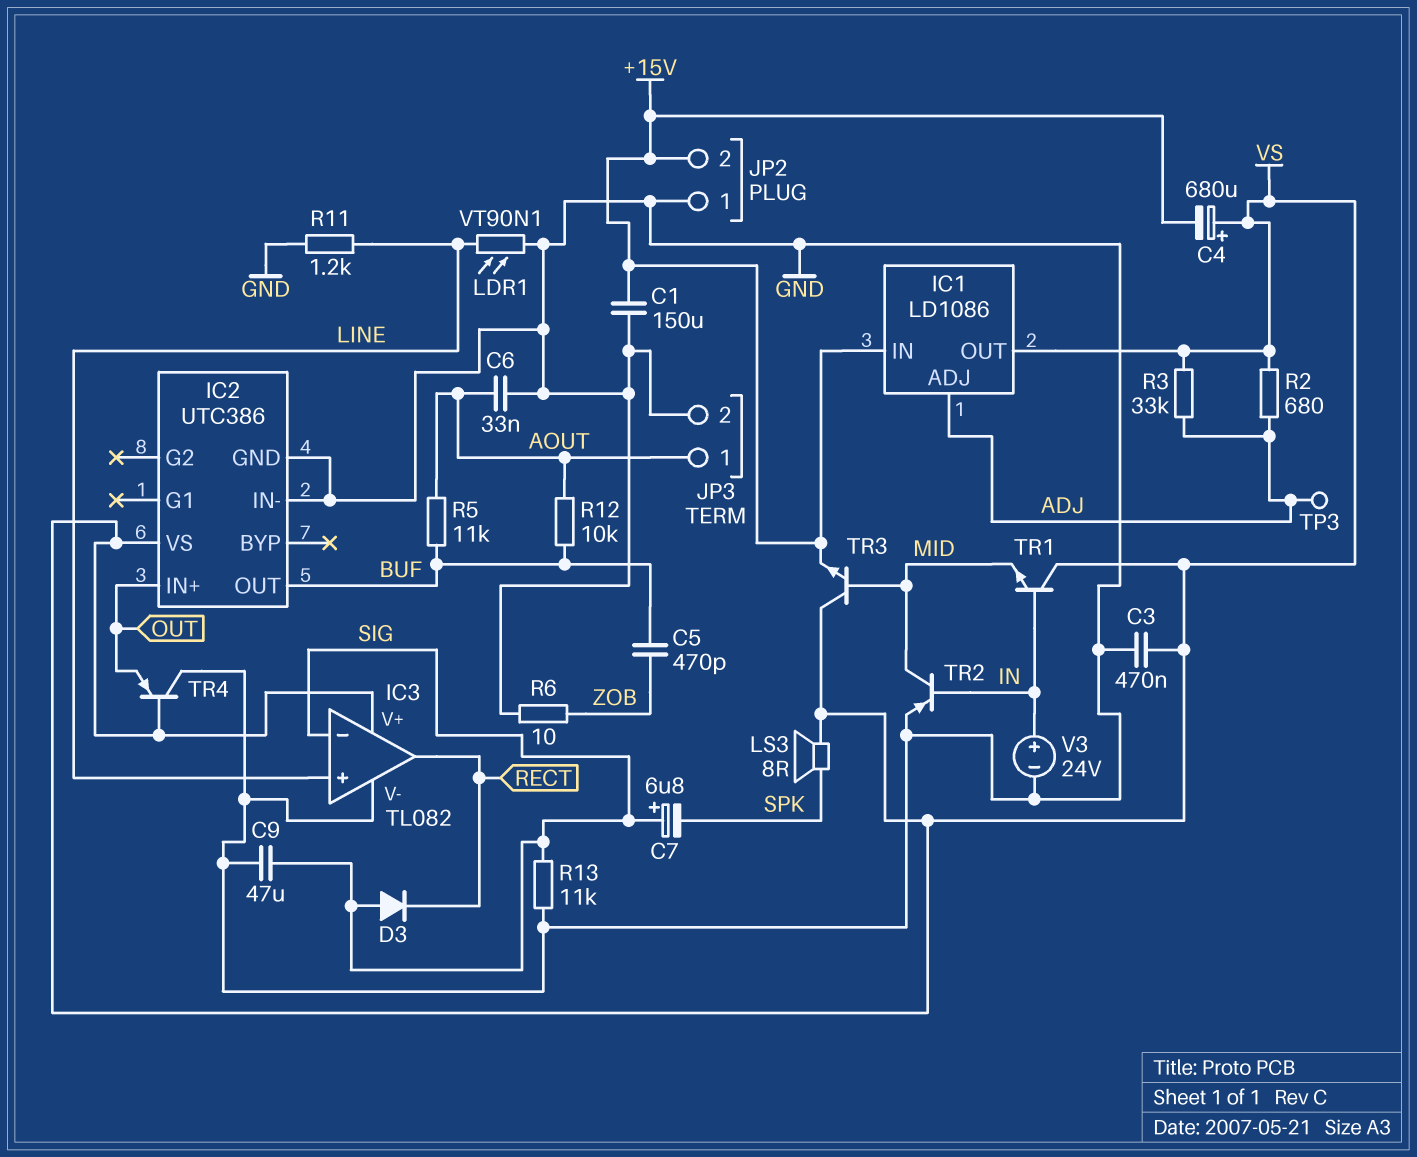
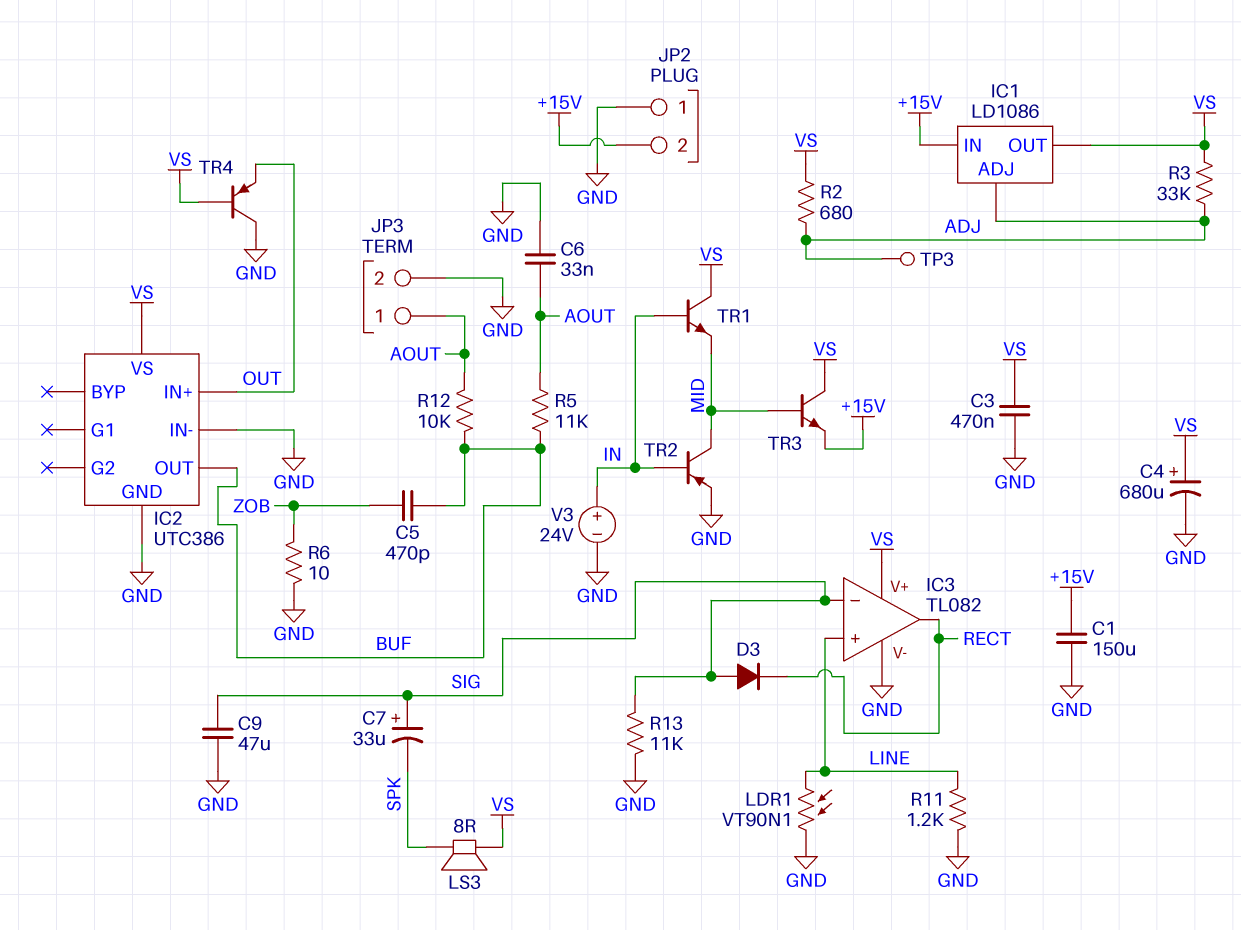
C4: 680uF (plus VS, minus +15V) -> 680uF (plus VS, minus GND)
C7: 6.8uF (plus SIG, minus SPK) -> 33uF (plus SIG, minus SPK)

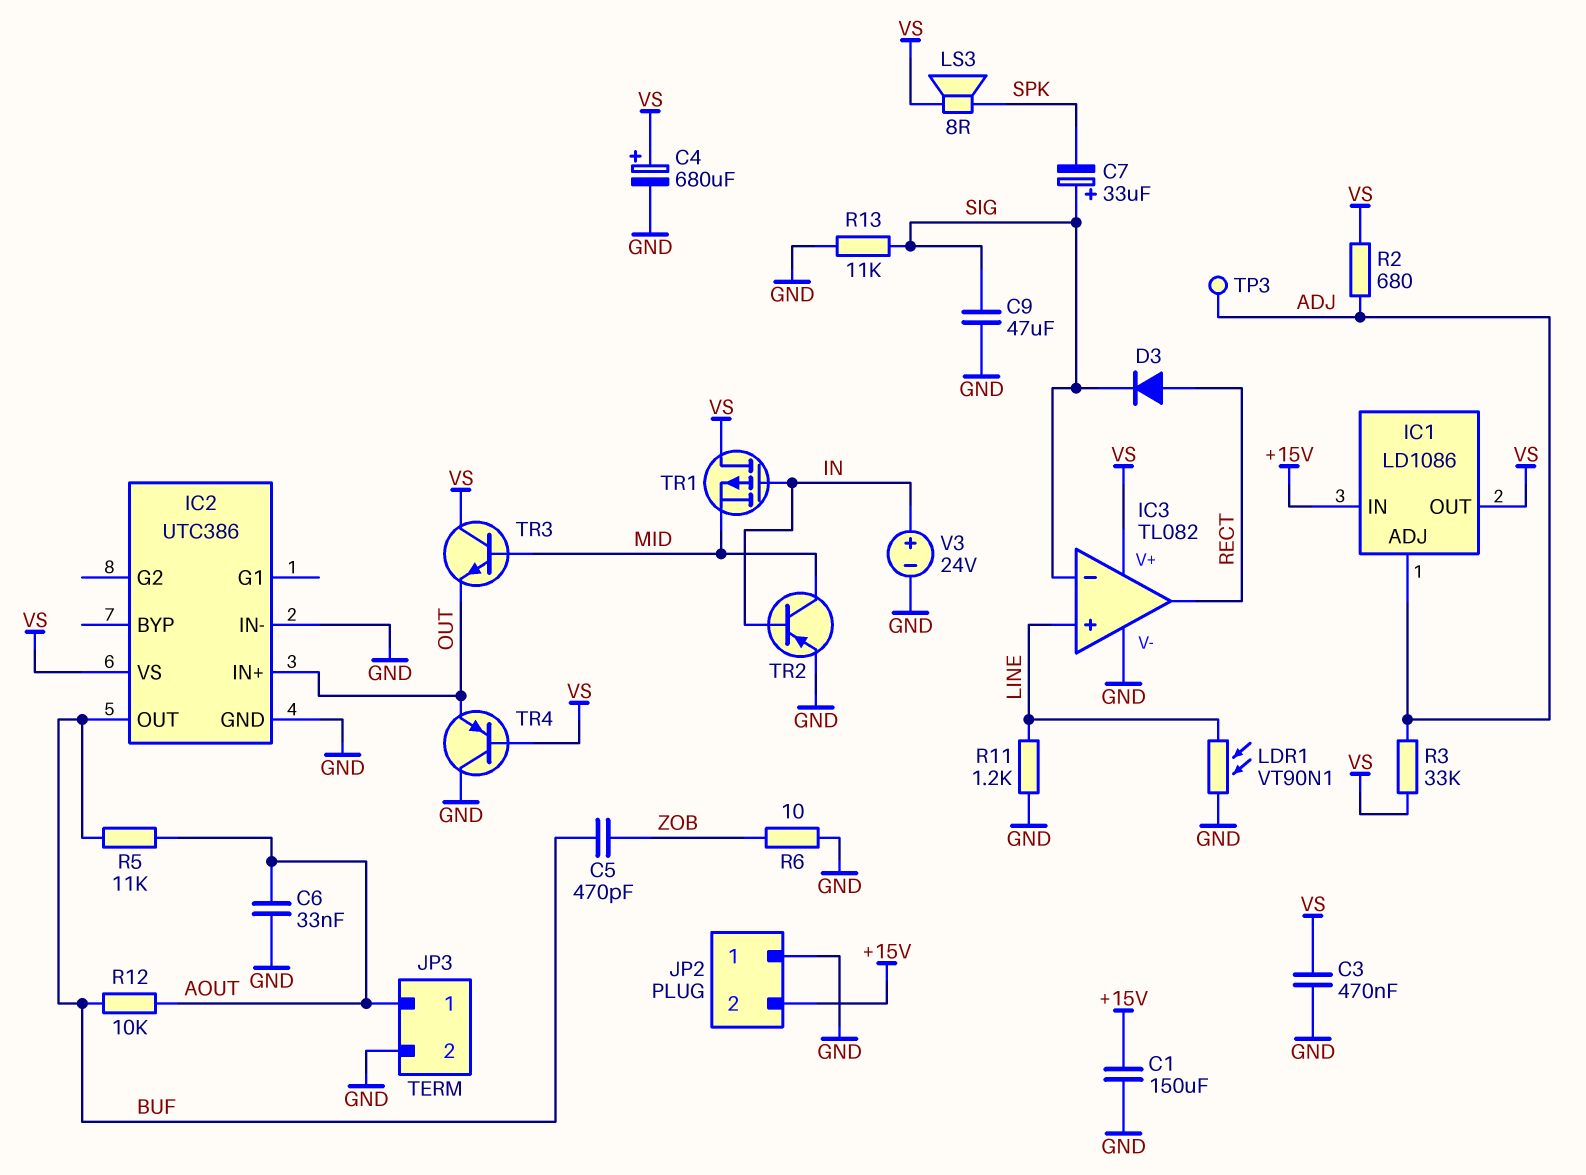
D3: diode (A SIG, K RECT) -> diode (A RECT, K SIG)
TR1: NPN (B IN, C VS, E MID) -> PMOS (G IN, D VS, S MID)
TR3: NPN (B MID, C VS, E +15V) -> NPN (B MID, C VS, E OUT)

